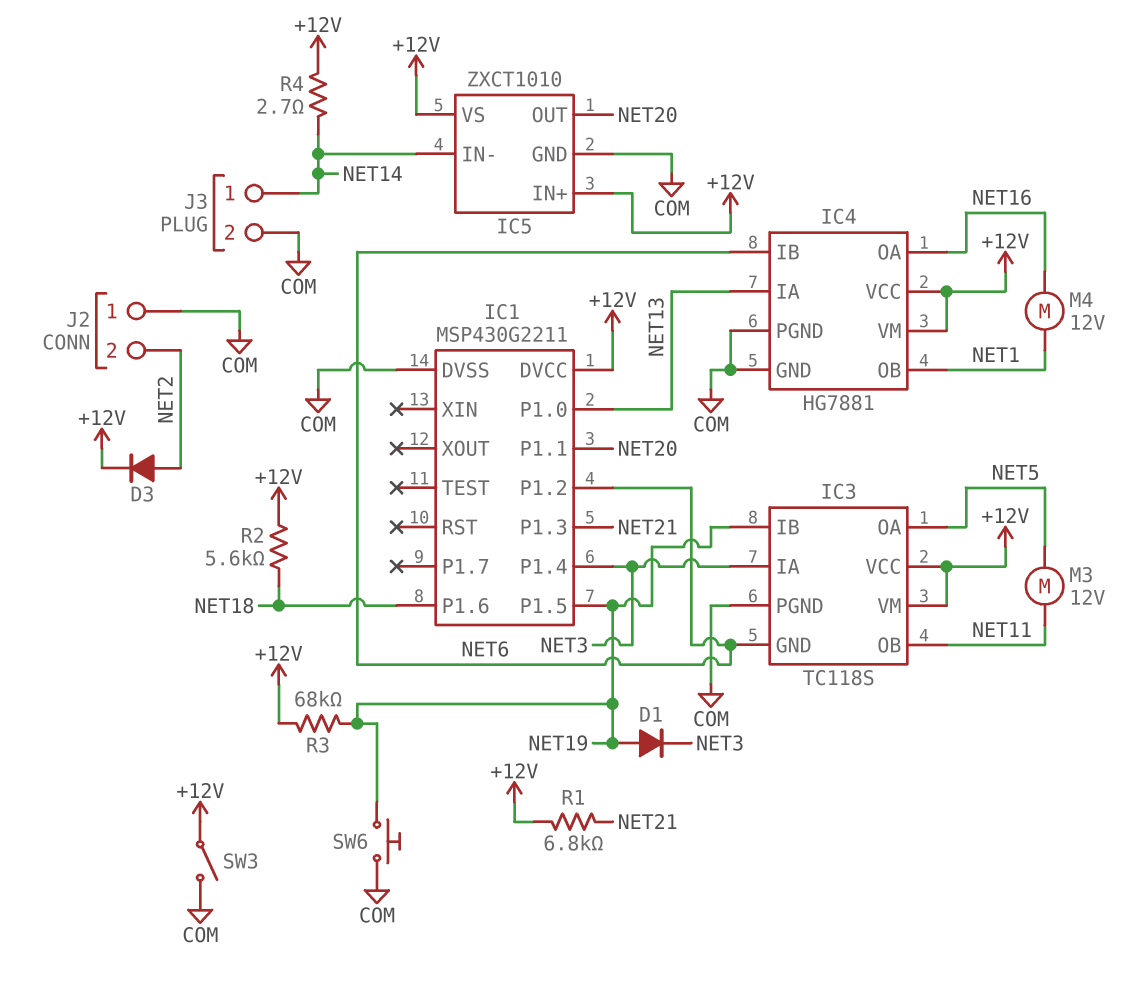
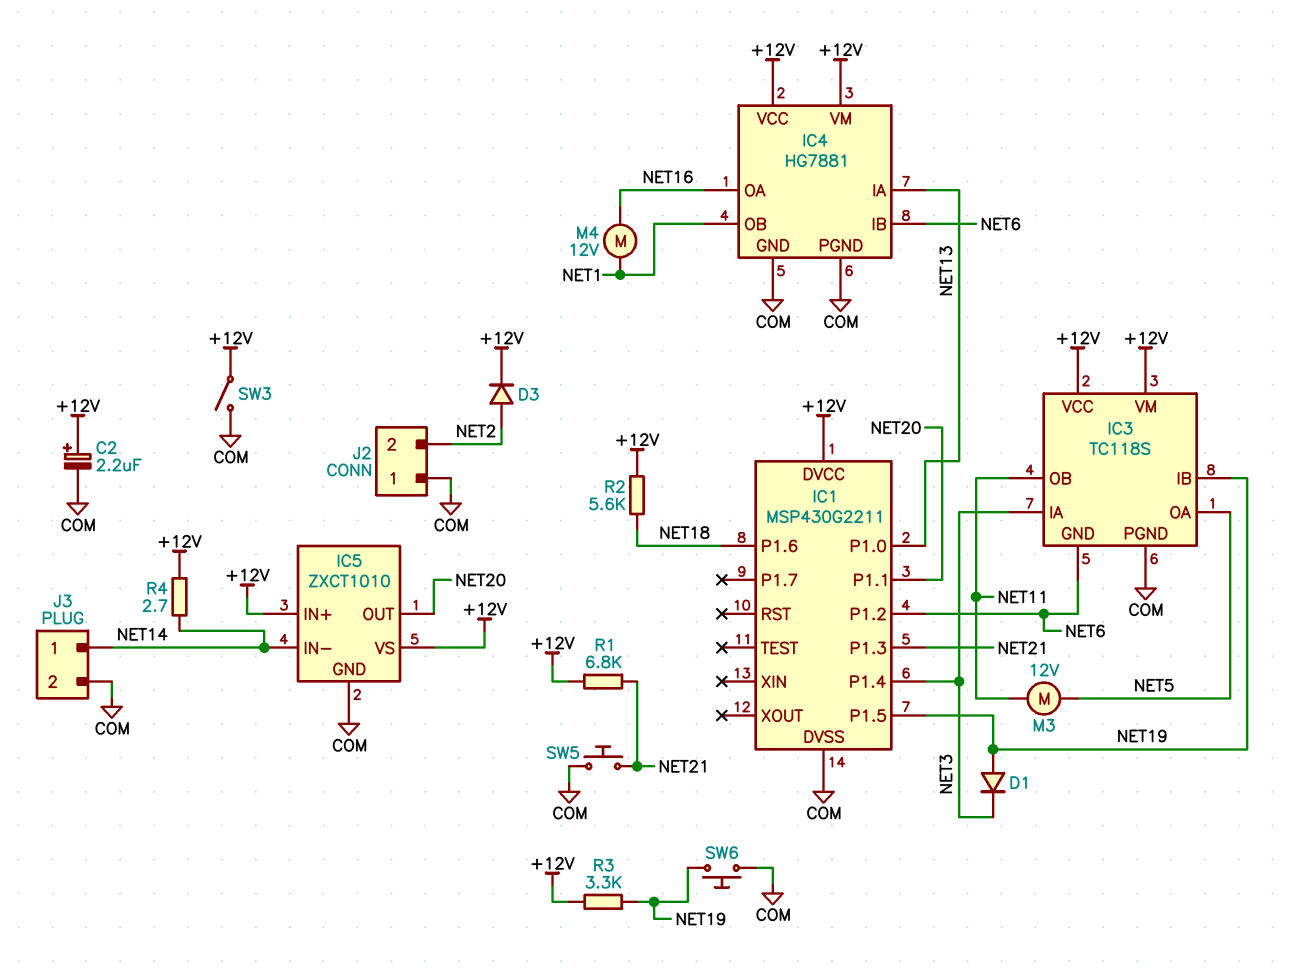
C2: none -> 2.2uF (plus +12V, minus COM)
R3: 68k (+12V, NET19) -> 3.3k (+12V, NET19)
SW5: none -> button (COM, NET21)

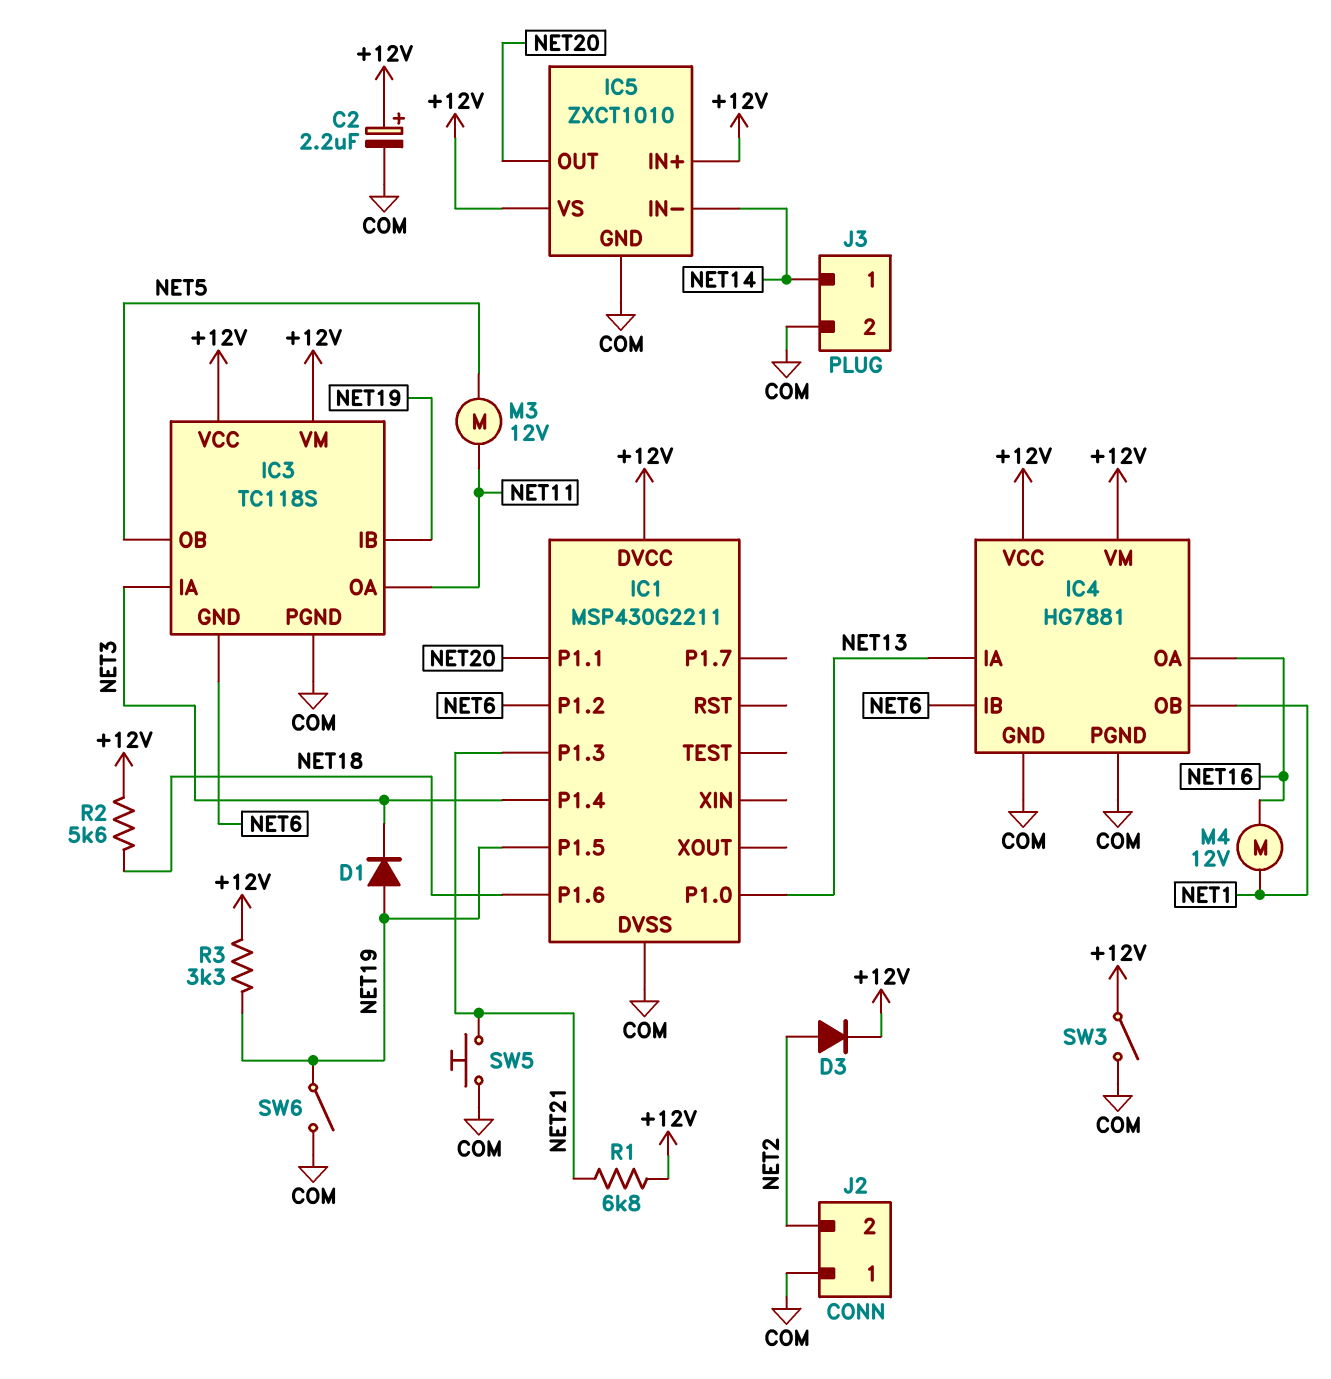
IC3 pin OA: NET5 -> NET11
IC3 pin OB: NET11 -> NET5
R4: 2.7 (+12V, NET14) -> none
SW6: button (COM, NET19) -> switch (COM, NET19)

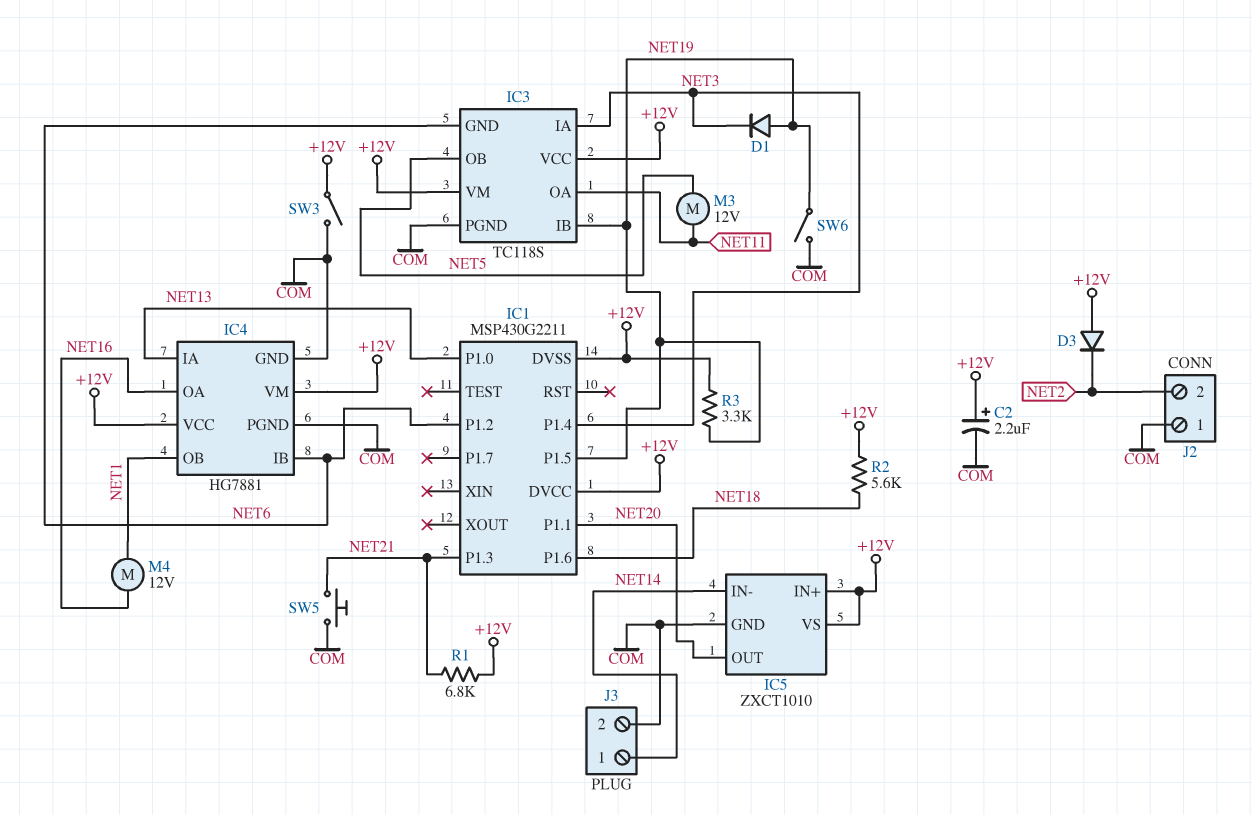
D3: diode (A NET2, K +12V) -> diode (A +12V, K NET2)
IC1 pin DVSS: COM -> +12V

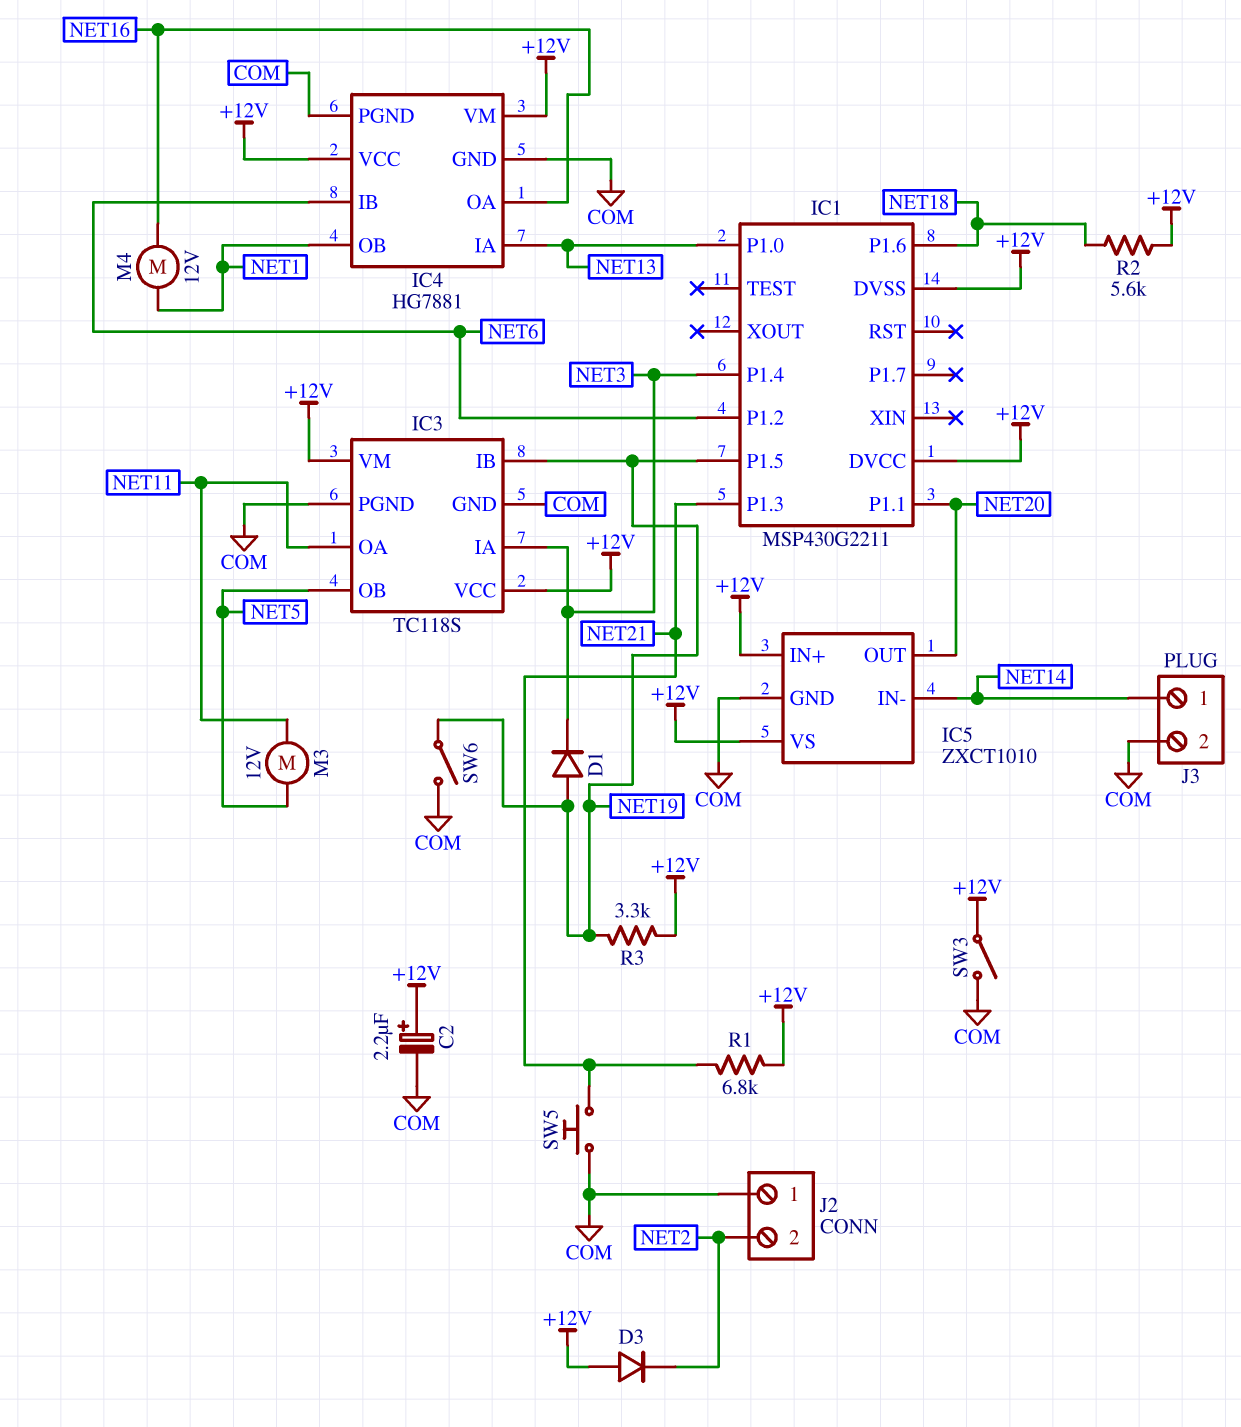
IC3 pin GND: NET6 -> COM

